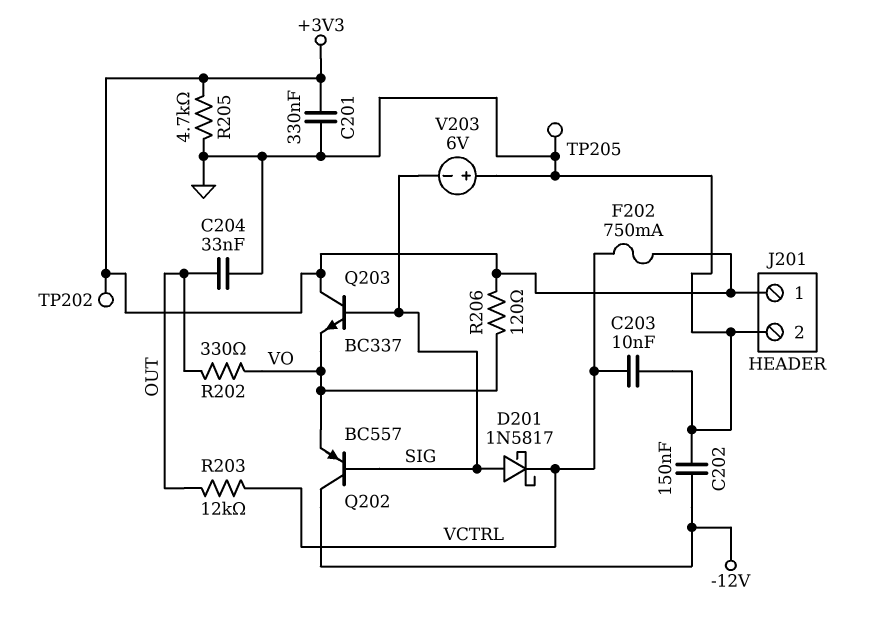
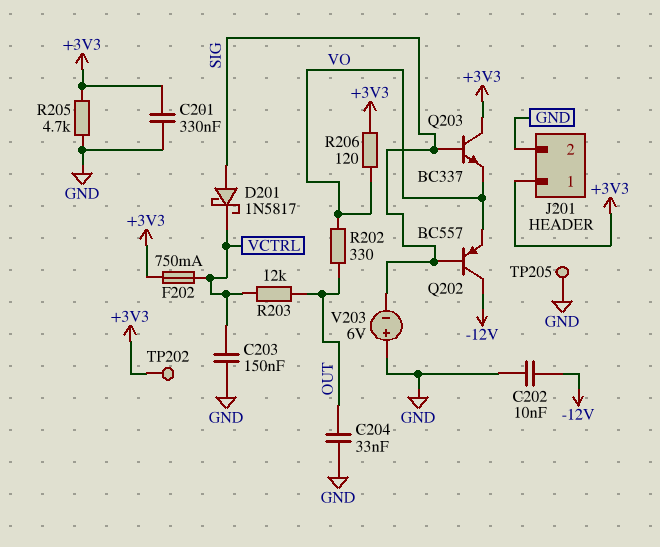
C202: 150nF (-12V, GND) -> 10nF (-12V, GND)
C203: 10nF (GND, VCTRL) -> 150nF (GND, VCTRL)

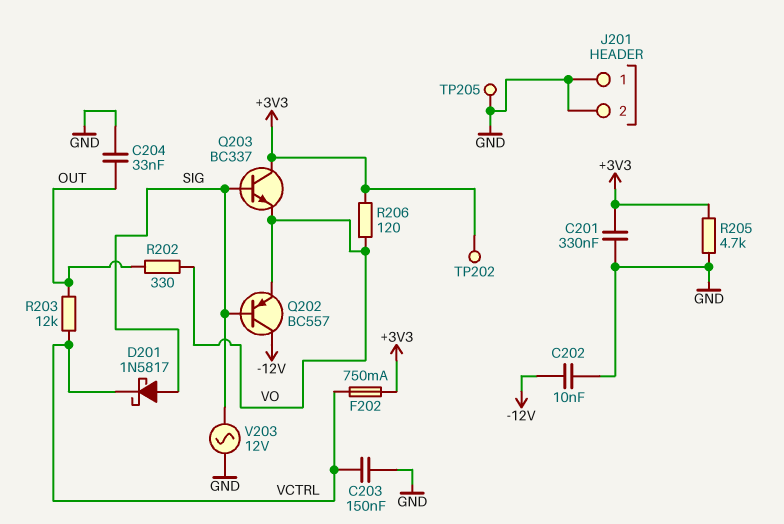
J201 pin 1: +3V3 -> GND
V203: 6V (plus GND, minus SIG) -> AC 12V (GND, SIG)

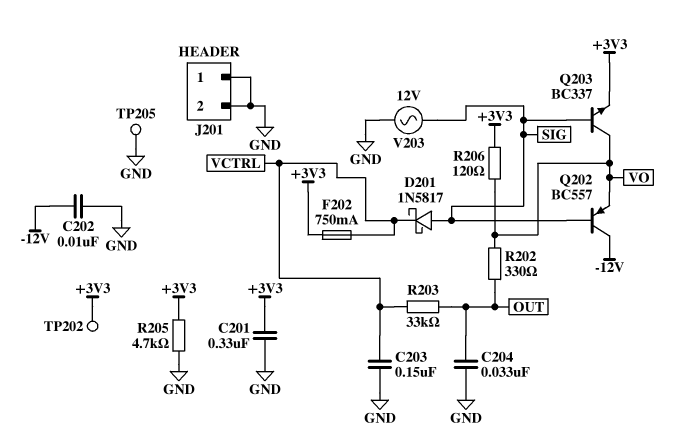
Q203: NPN BC337 (B SIG, C +3V3, E VO) -> NPN BC337 (B SIG, C VO, E +3V3)
R203: 12k (OUT, VCTRL) -> 33k (OUT, VCTRL)

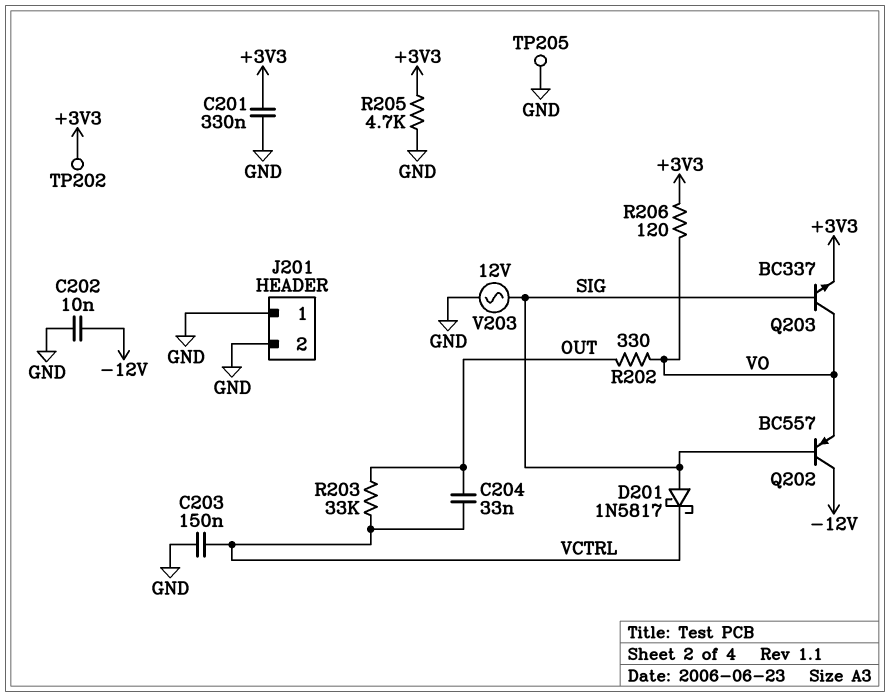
C204: 33nF (GND, OUT) -> 33nF (OUT, VCTRL)
F202: 750mA (+3V3, VCTRL) -> none

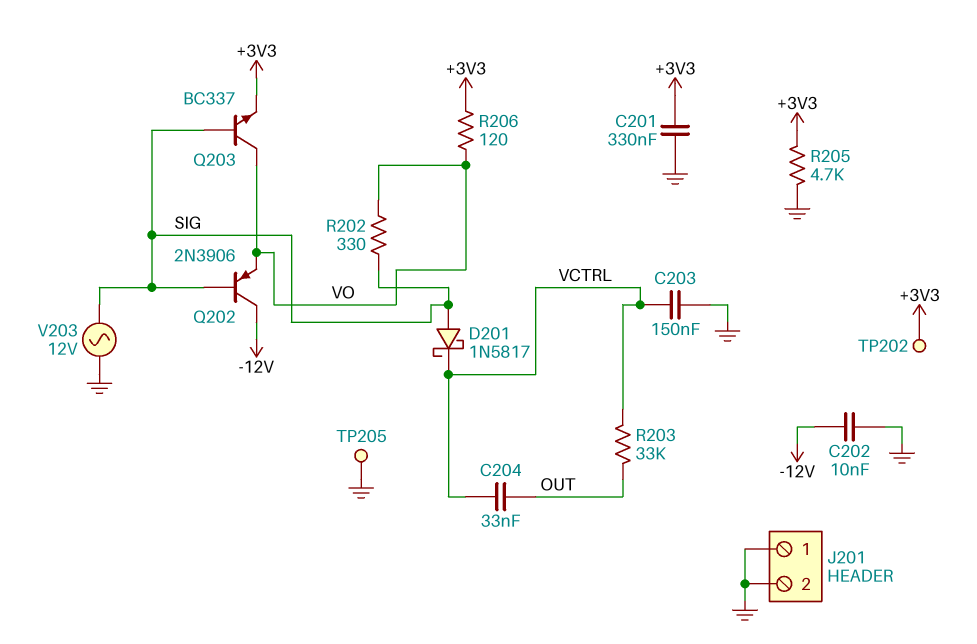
Q202: PNP BC557 (B SIG, C -12V, E VO) -> PNP 2N3906 (B SIG, C -12V, E VO)
R202: 330 (OUT, VO) -> 330 (SIG, VO)

